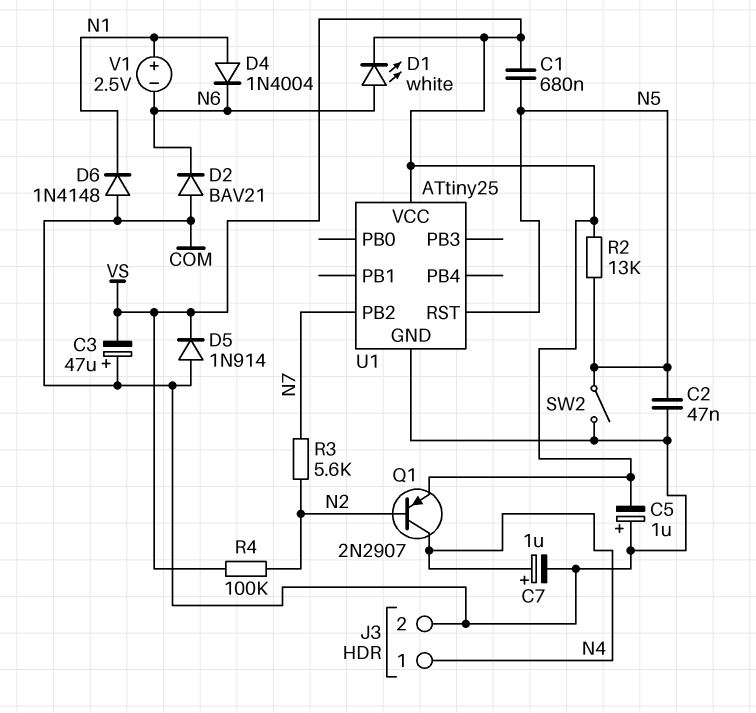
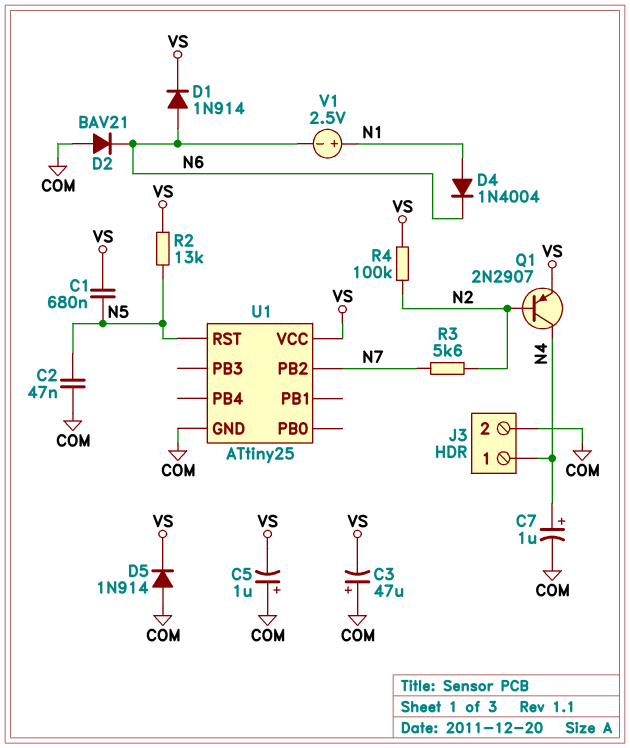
D1: LED white (A N6, K VS) -> diode 1N914 (A N6, K VS)
D6: diode 1N4148 (A COM, K N1) -> none
SW2: switch (COM, N5) -> none

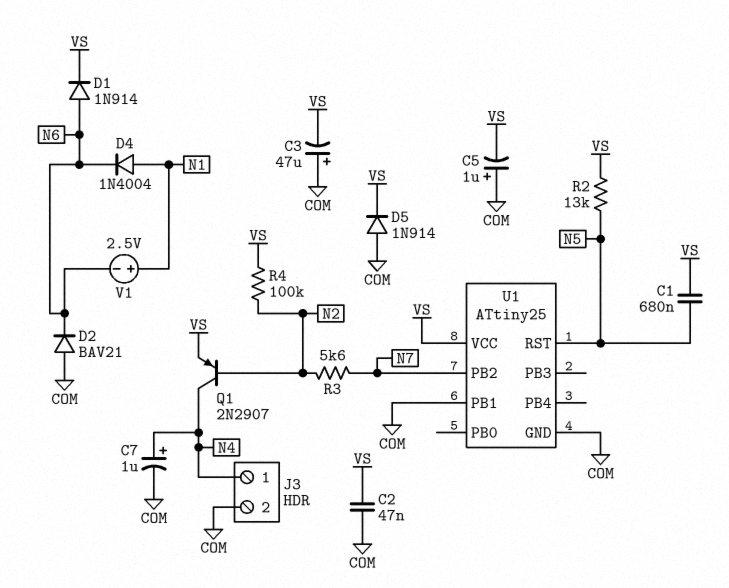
C2: 47nF (COM, N5) -> 47nF (COM, VS)
U1 pin PB1: none -> COM

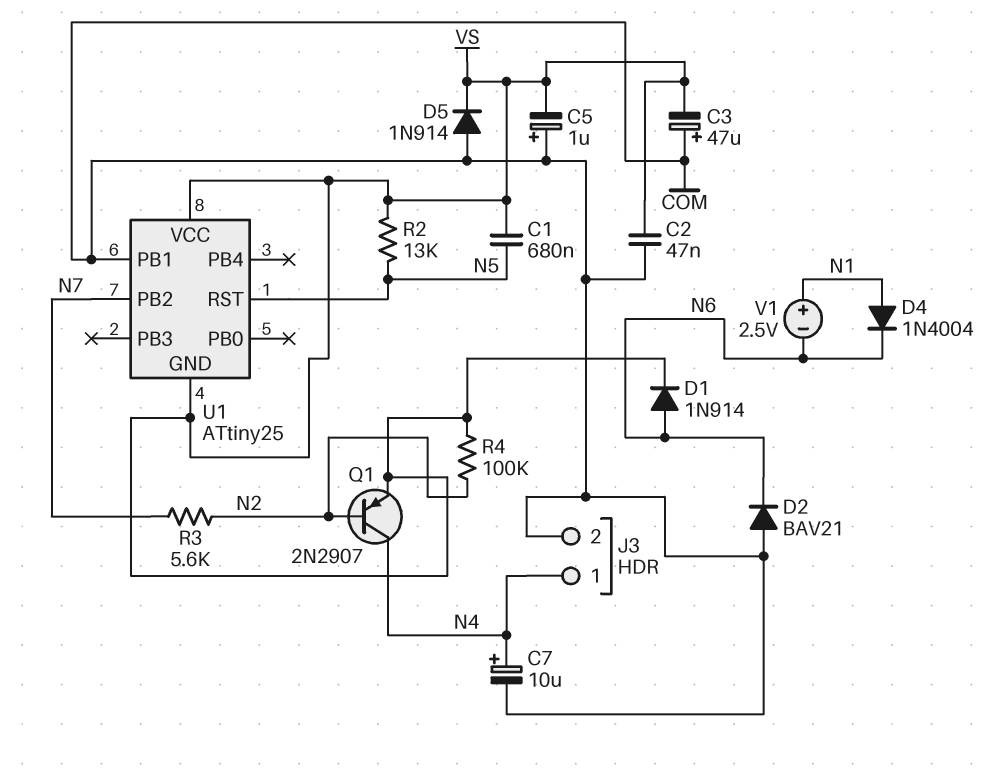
C7: 1uF (plus N4, minus COM) -> 10uF (plus N4, minus COM)
U1 pin GND: COM -> VS

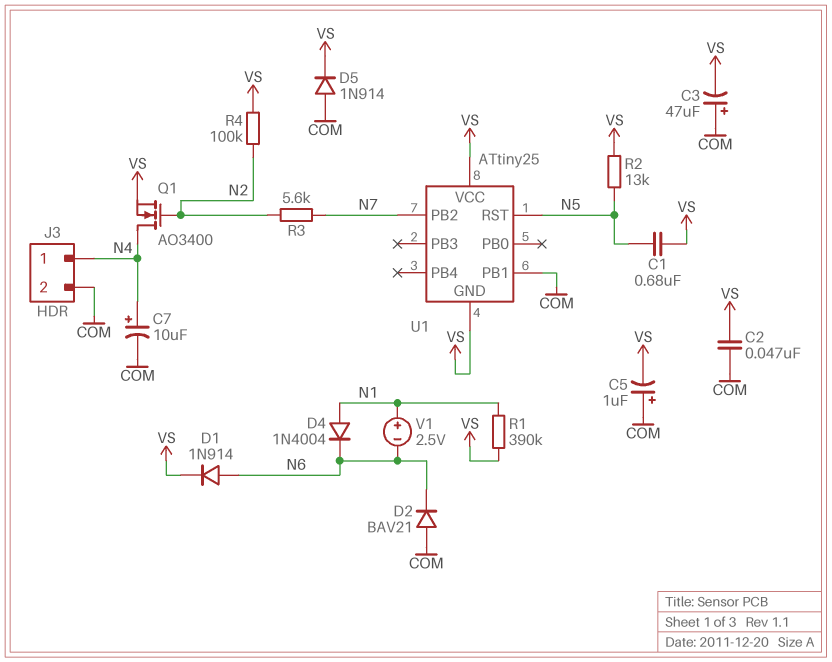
Q1: PNP 2N2907 (B N2, C N4, E VS) -> NMOS AO3400 (G N2, D N4, S VS)
R1: none -> 390k (N1, VS)

